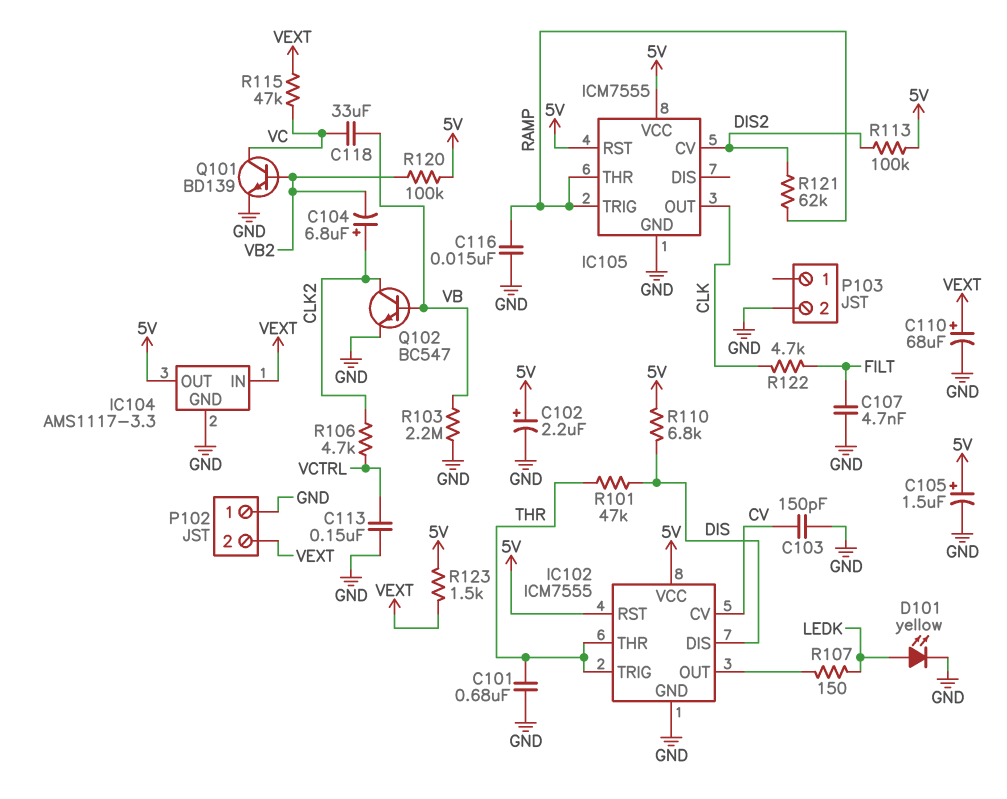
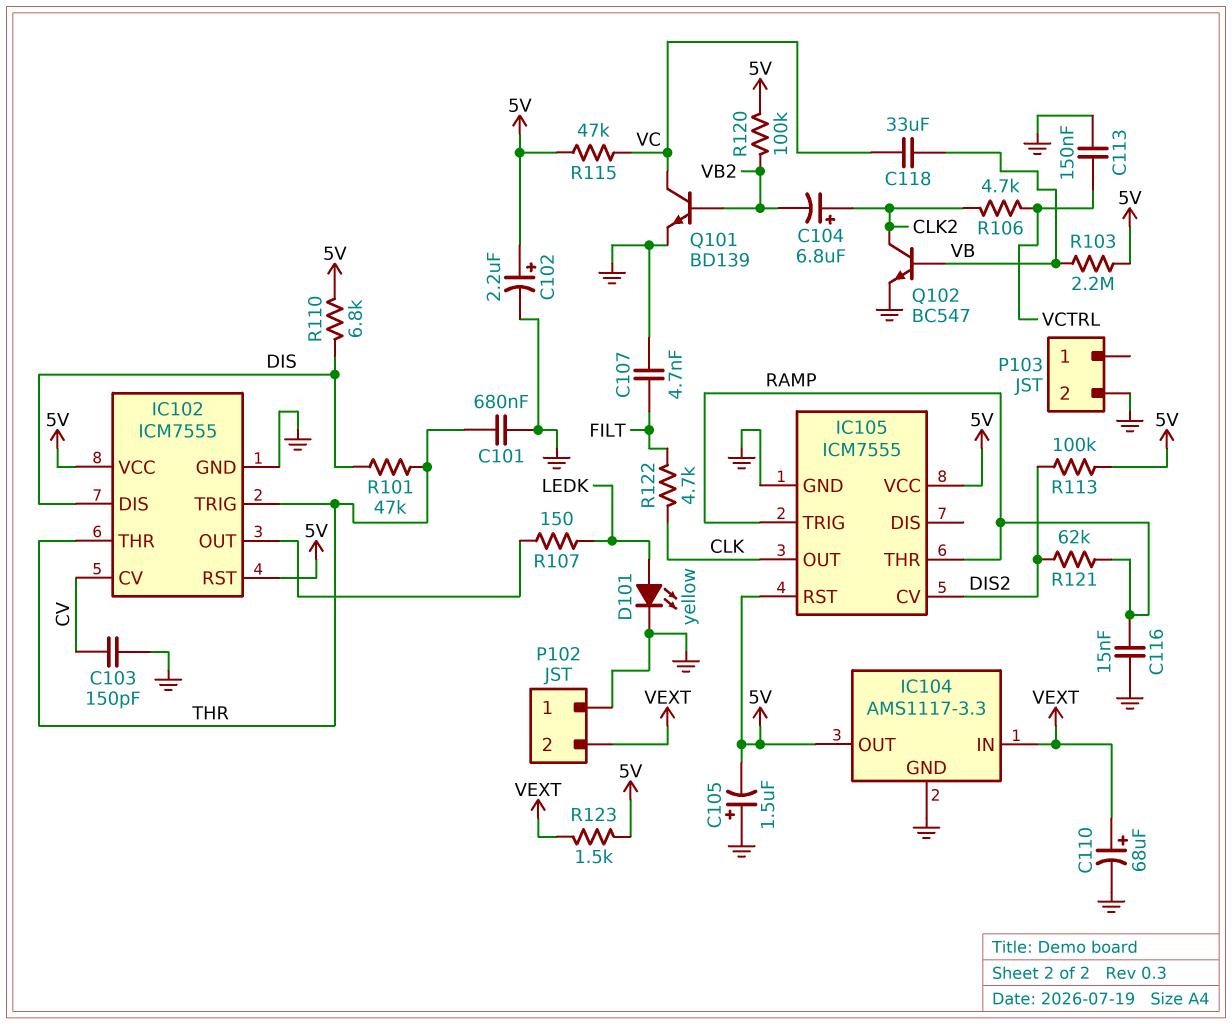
C105: 1.5uF (plus 5V, minus GND) -> 1.5uF (plus GND, minus 5V)
R103: 2.2M (GND, VB) -> 2.2M (5V, VB)
R115: 47k (VC, VEXT) -> 47k (5V, VC)

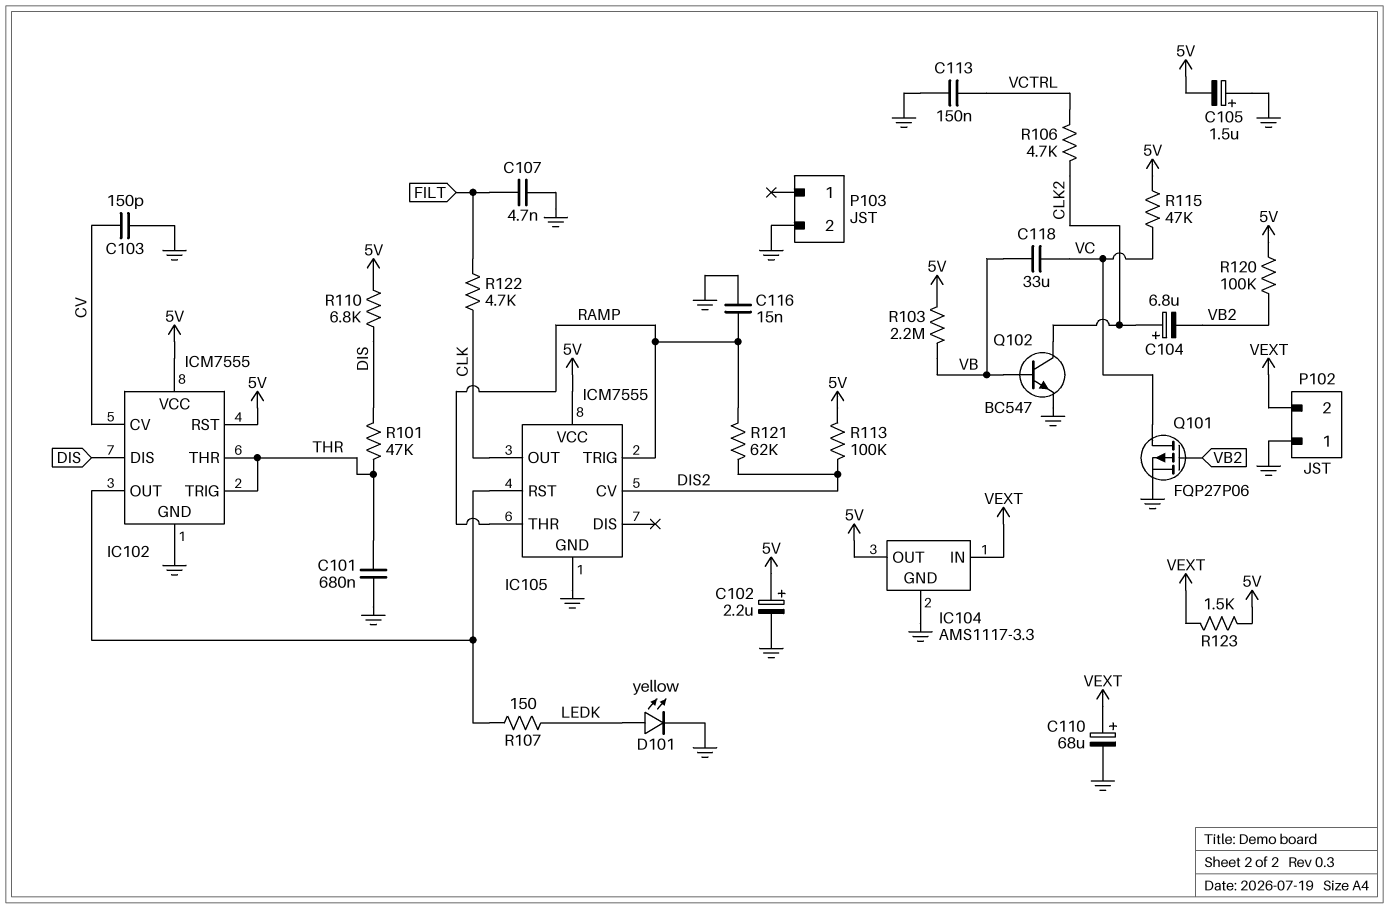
IC105 pin RST: 5V -> IC102/OUT
Q101: NPN BD139 (B VB2, C VC, E GND) -> PMOS FQP27P06 (G VB2, D VC, S GND)

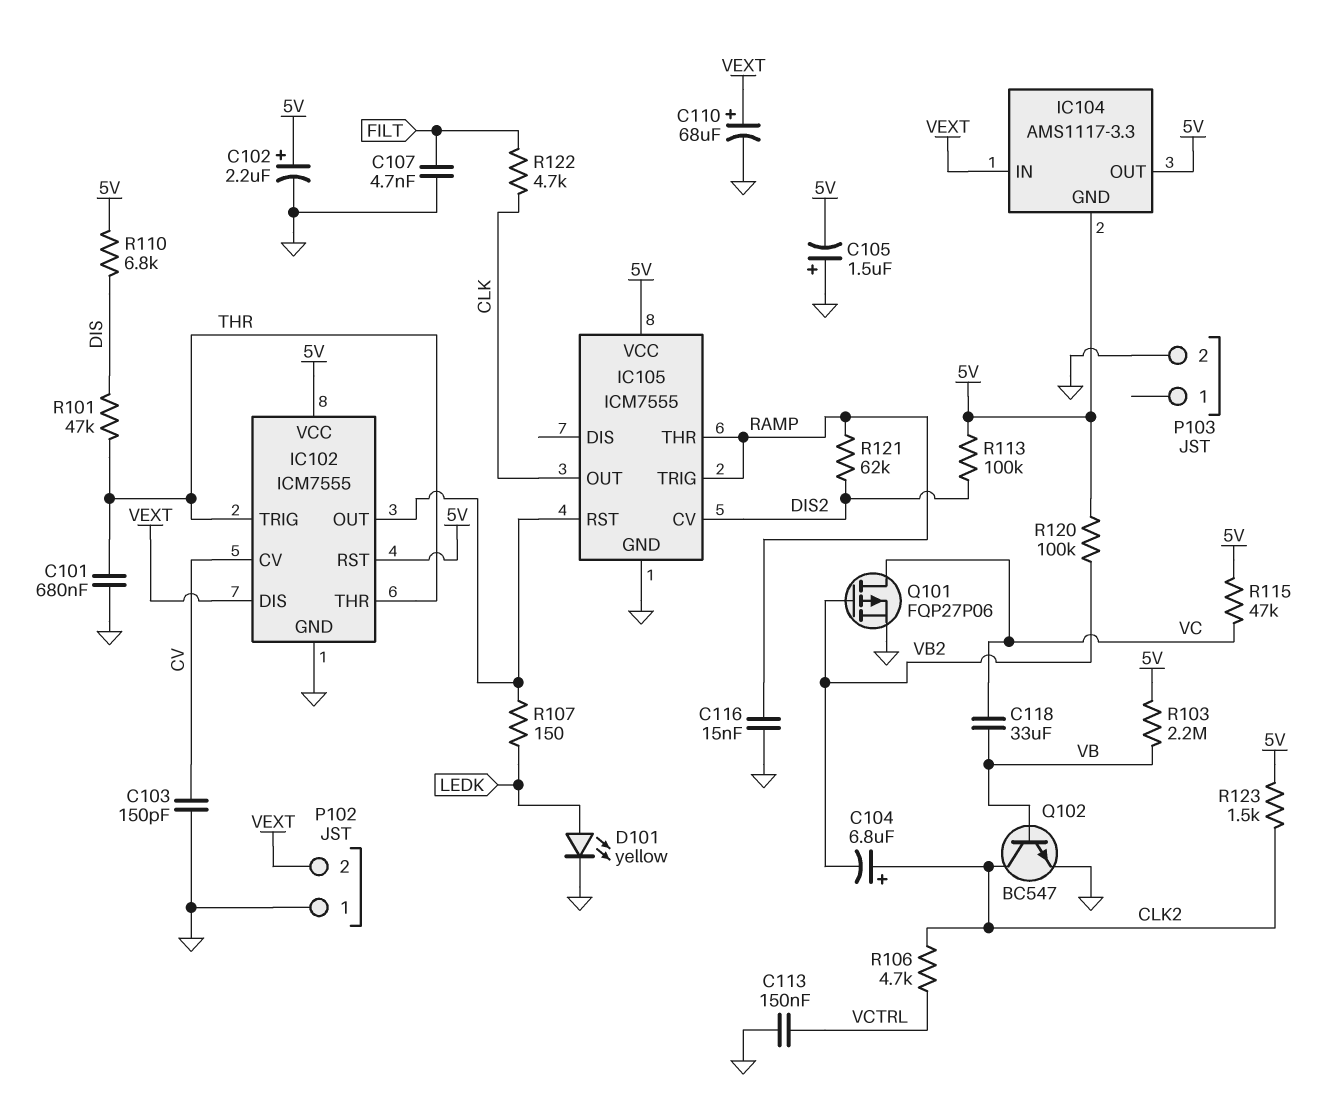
IC102 pin DIS: DIS -> VEXT
IC104 pin GND: GND -> 5V
R123: 1.5k (5V, VEXT) -> 1.5k (5V, CLK2)

